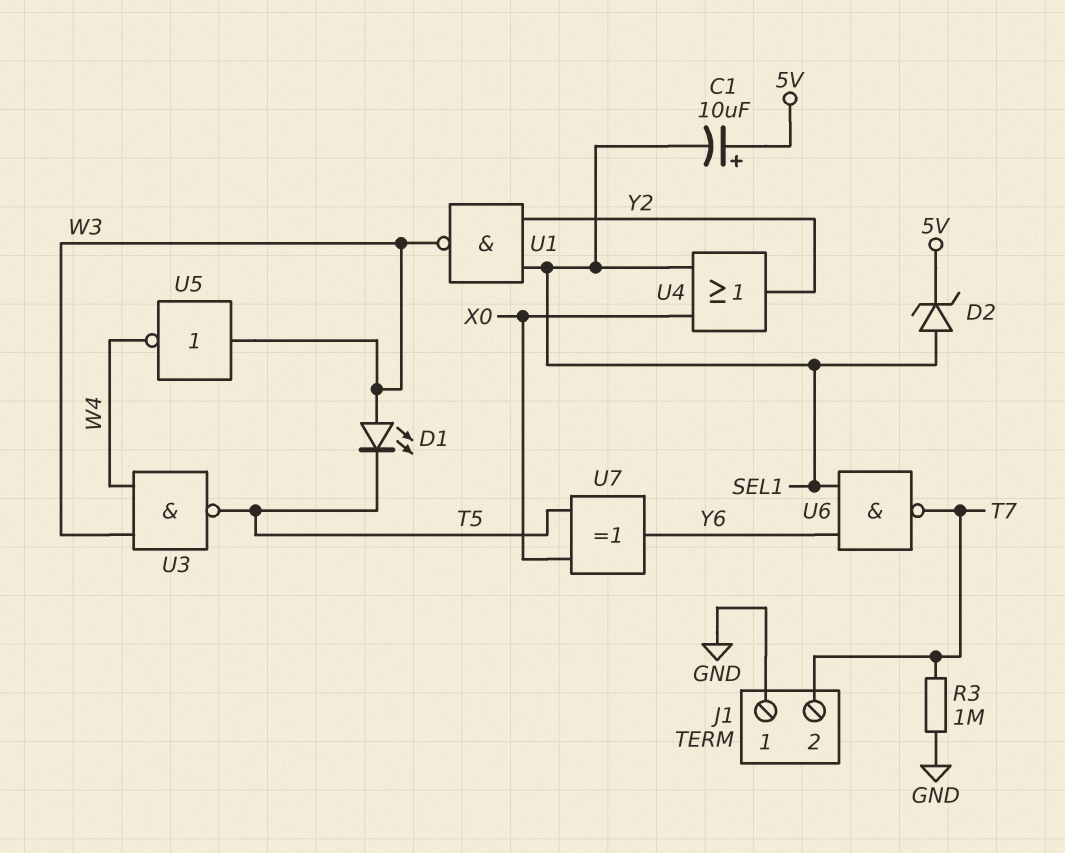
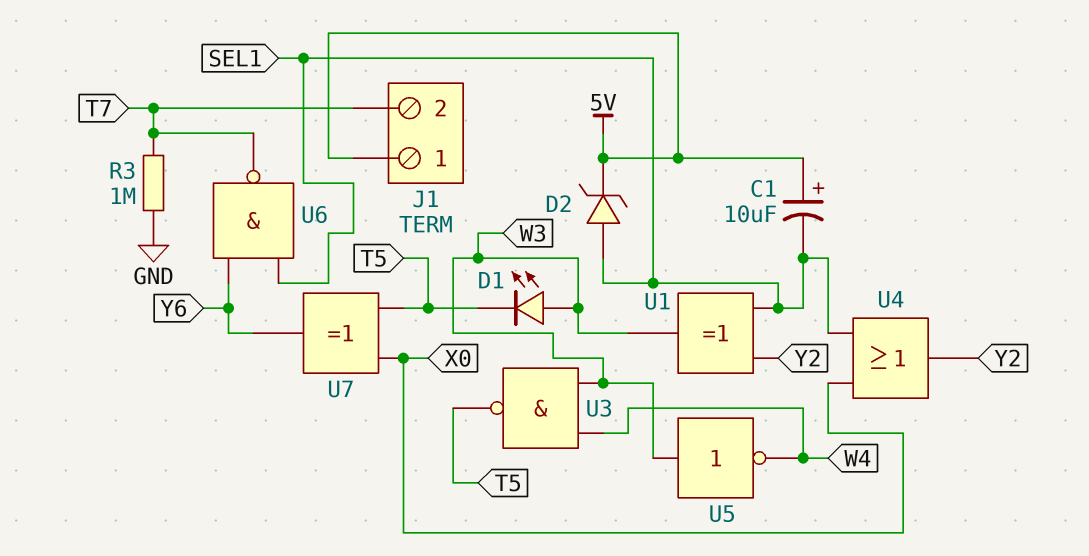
J1 pin 1: GND -> 5V
U1: NAND (in SEL1, in Y2, out W3) -> XOR (in SEL1, in Y2, out W3)

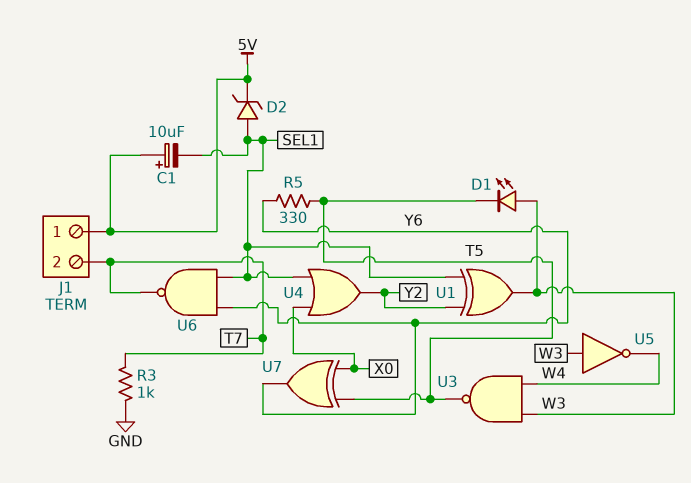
R3: 1M (GND, T7) -> 1k (GND, T7)
R5: none -> 330 (T5, Y6)

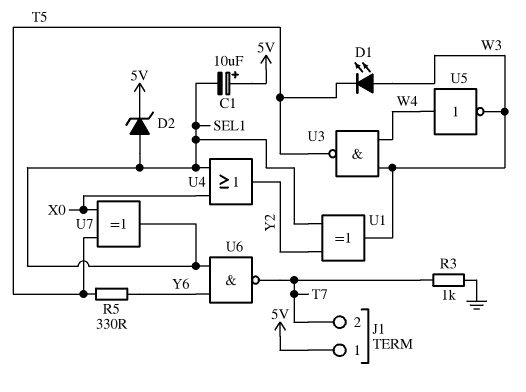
U5: NOT (in W3, out W4) -> NOT (in W4, out W3)
U7: XOR (in T5, in X0, out Y6) -> XOR (in T5, in X0, out SEL1)

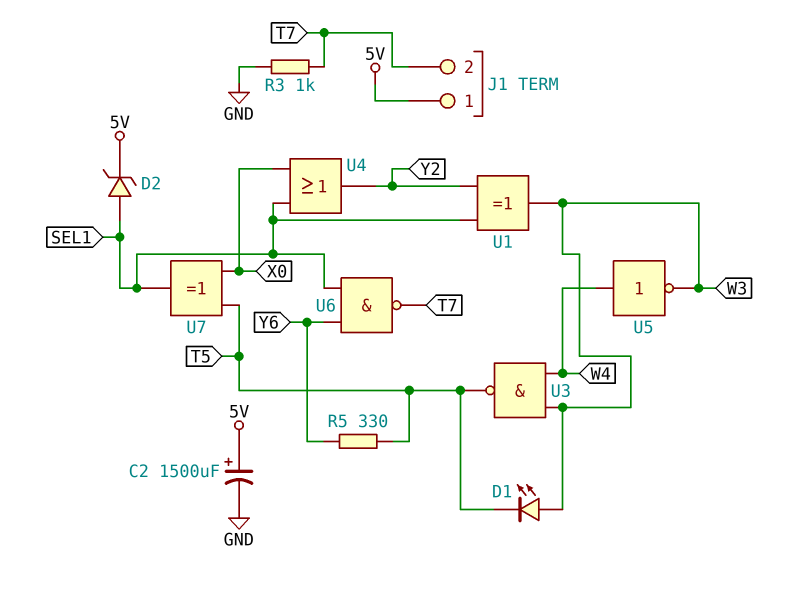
C1: 10uF (plus 5V, minus SEL1) -> none
C2: none -> 1500uF (plus 5V, minus GND)

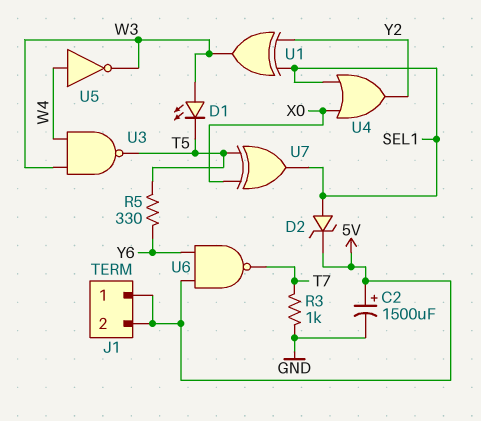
J1 pin 2: T7 -> 5V
U6: NAND (in SEL1, in Y6, out T7) -> NAND (in 5V, in Y6, out T7)

